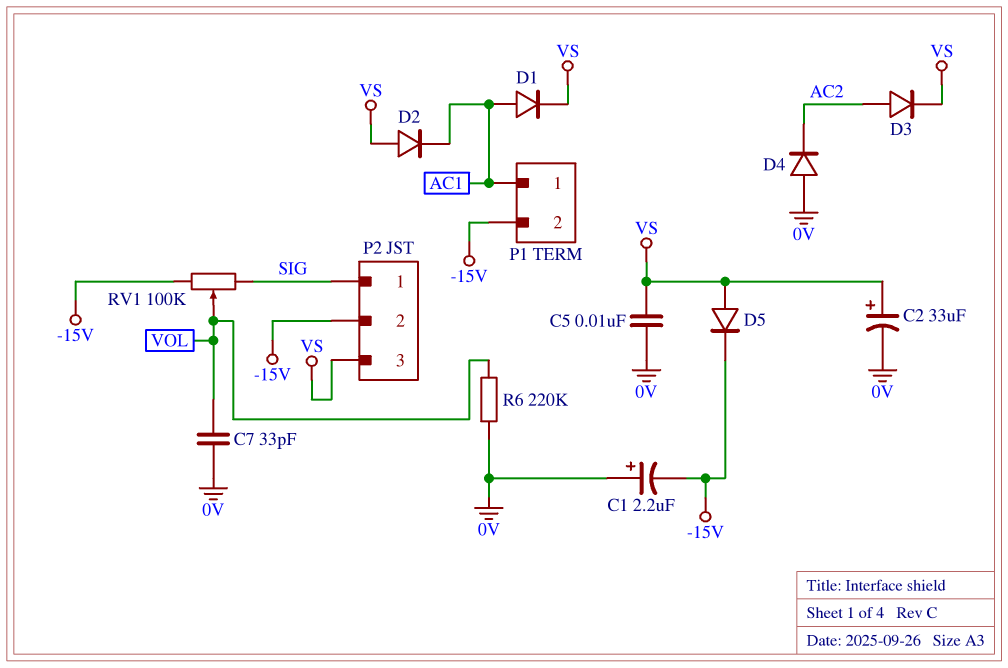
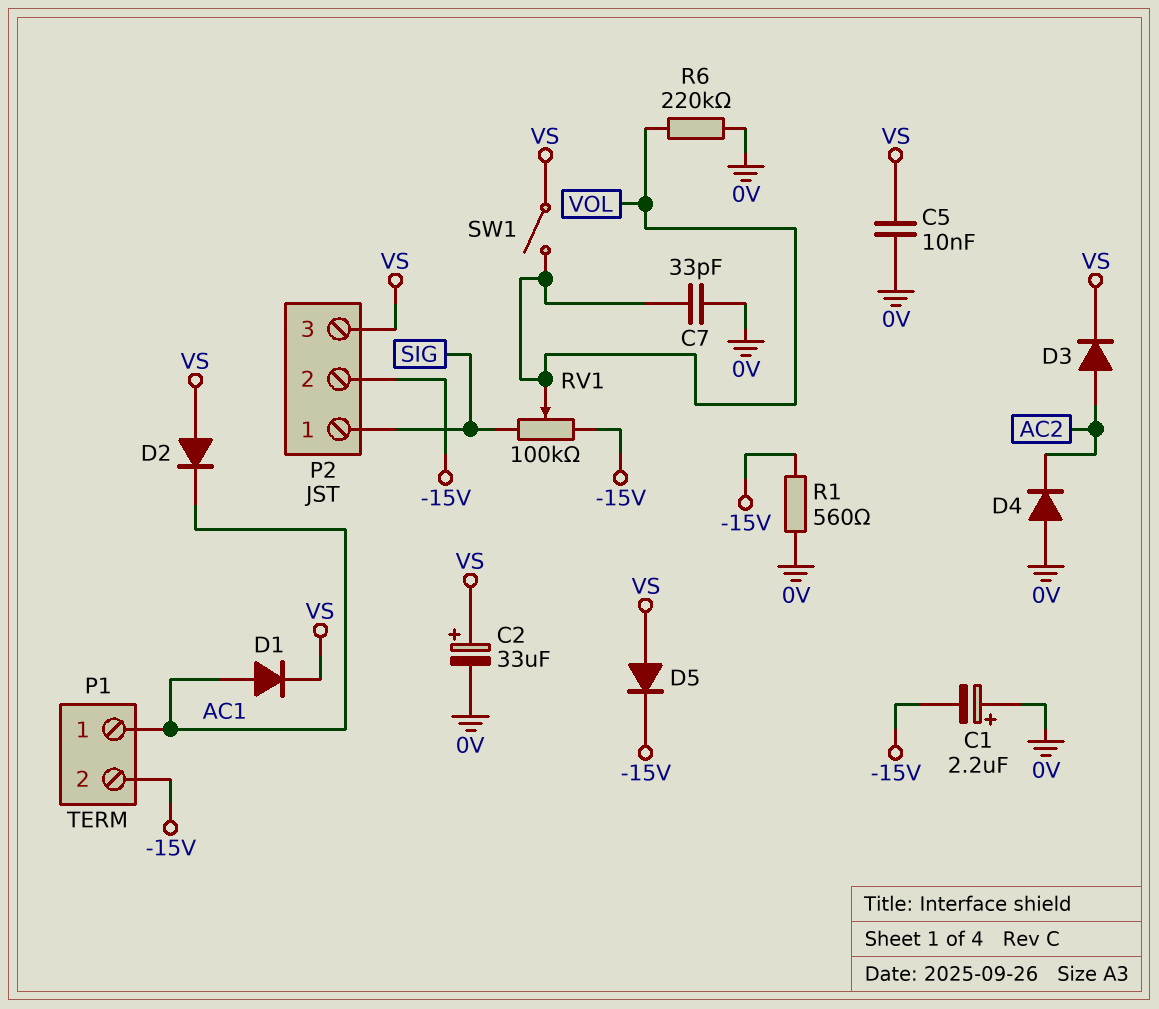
R1: none -> 560 (-15V, 0V)
SW1: none -> switch (VOL, VS)

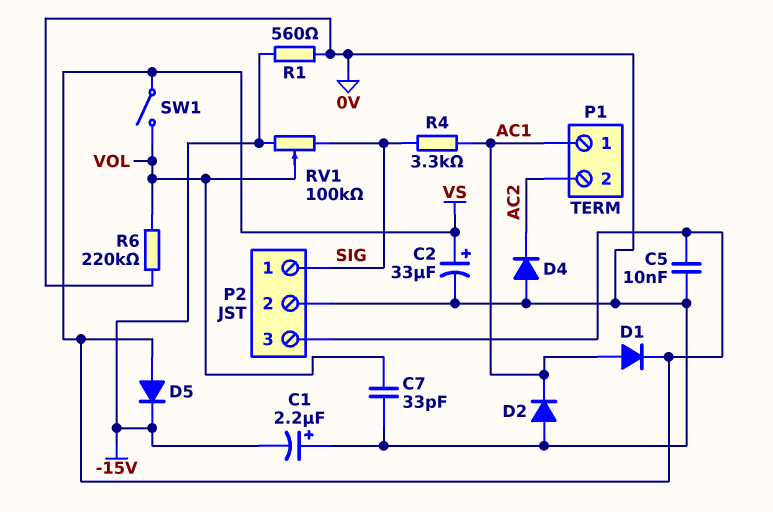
D2: diode (A VS, K AC1) -> diode (A 0V, K AC1)
D3: diode (A AC2, K VS) -> none
P1 pin 2: -15V -> AC2
P2 pin 2: -15V -> 0V
R4: none -> 3.3k (AC1, SIG)

